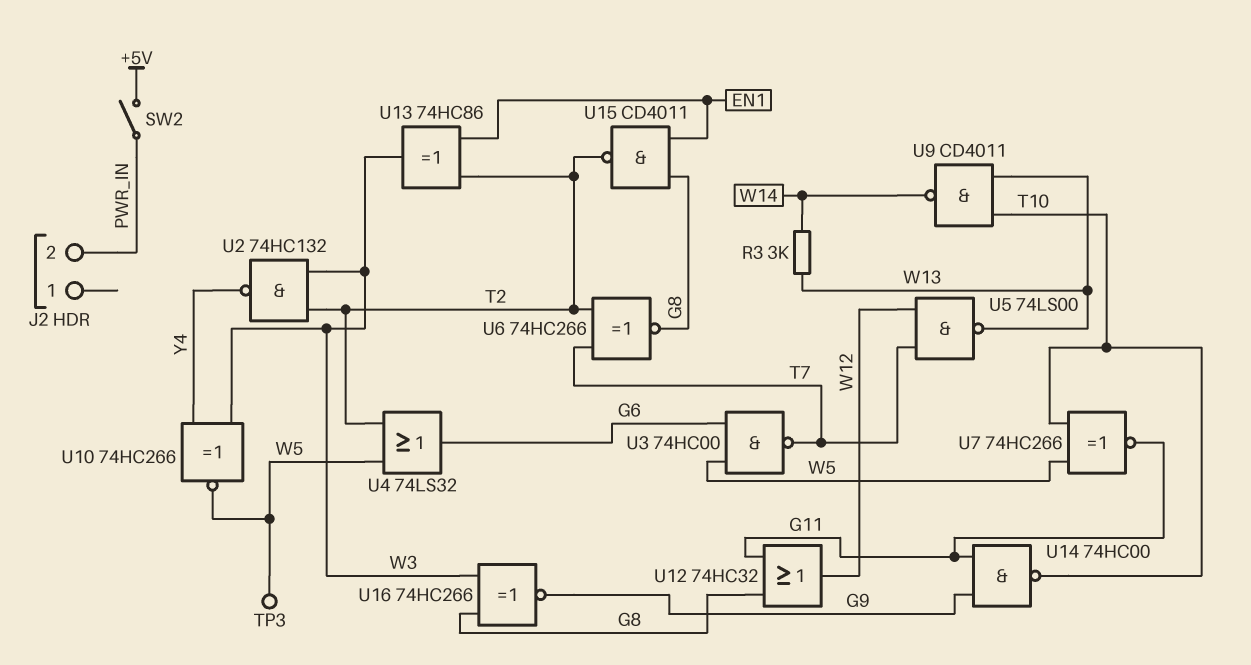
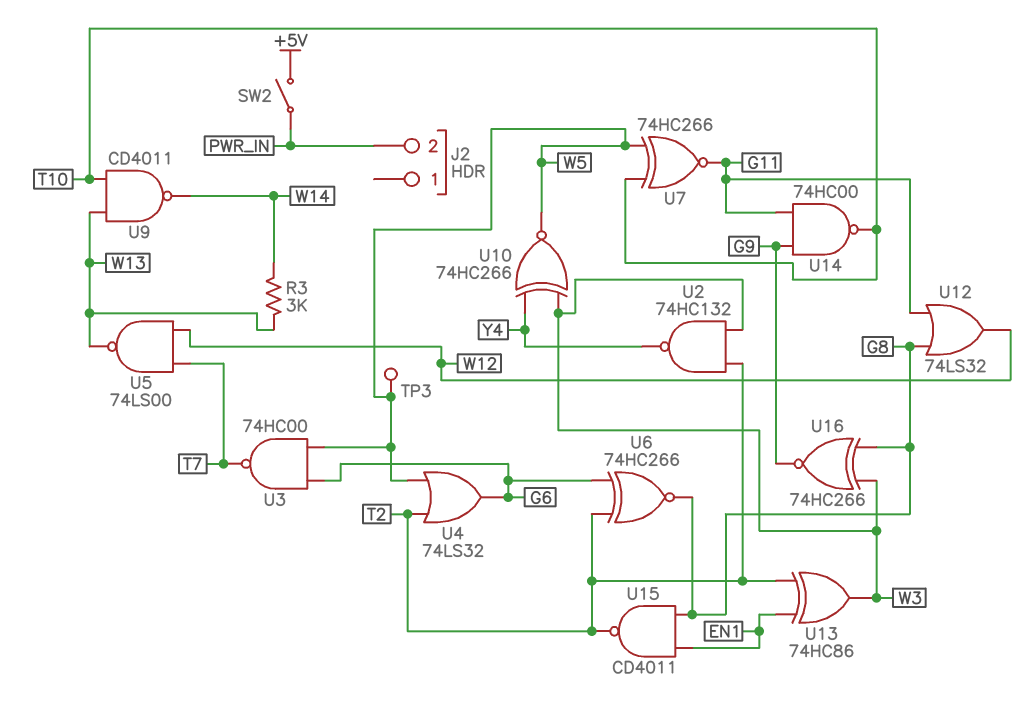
U6: XNOR 74HC266 (in T2, in T7, out G8) -> XNOR 74HC266 (in G6, in T2, out G8)
U12: OR 74HC32 (in G8, in G11, out W12) -> OR 74LS32 (in G8, in G11, out W12)

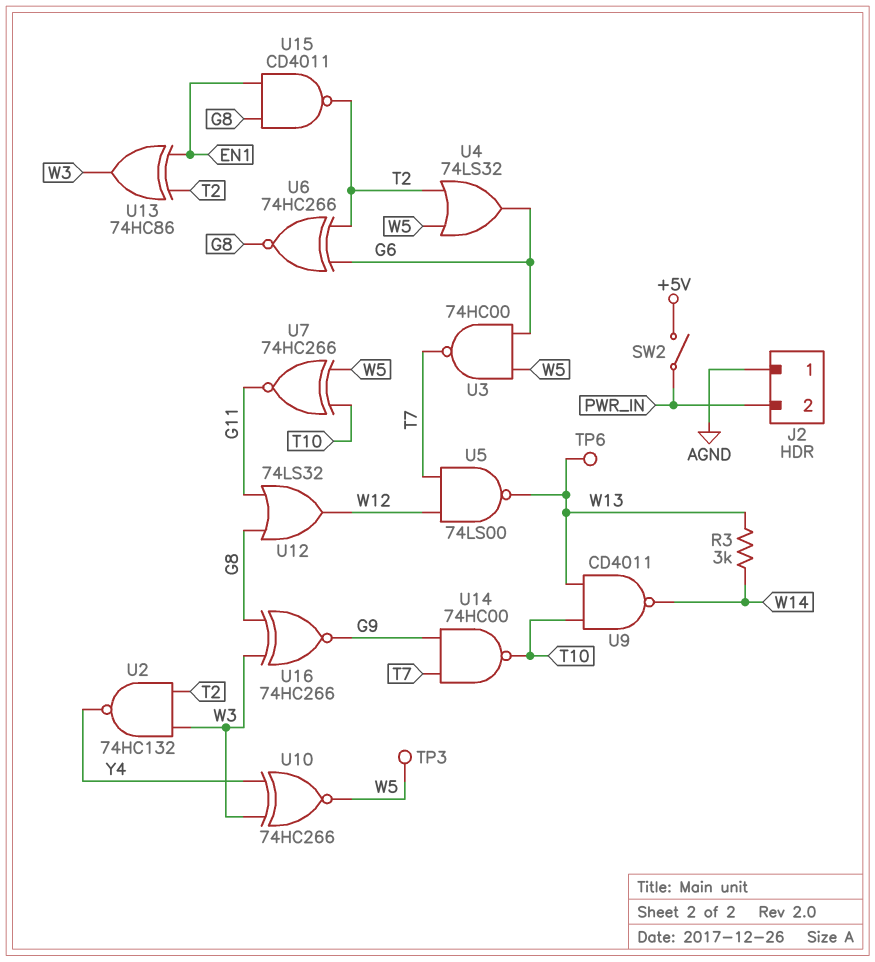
J2 pin 1: none -> AGND
TP6: none -> test point (W13)
U14: NAND 74HC00 (in G9, in G11, out T10) -> NAND 74HC00 (in G9, in T7, out T10)

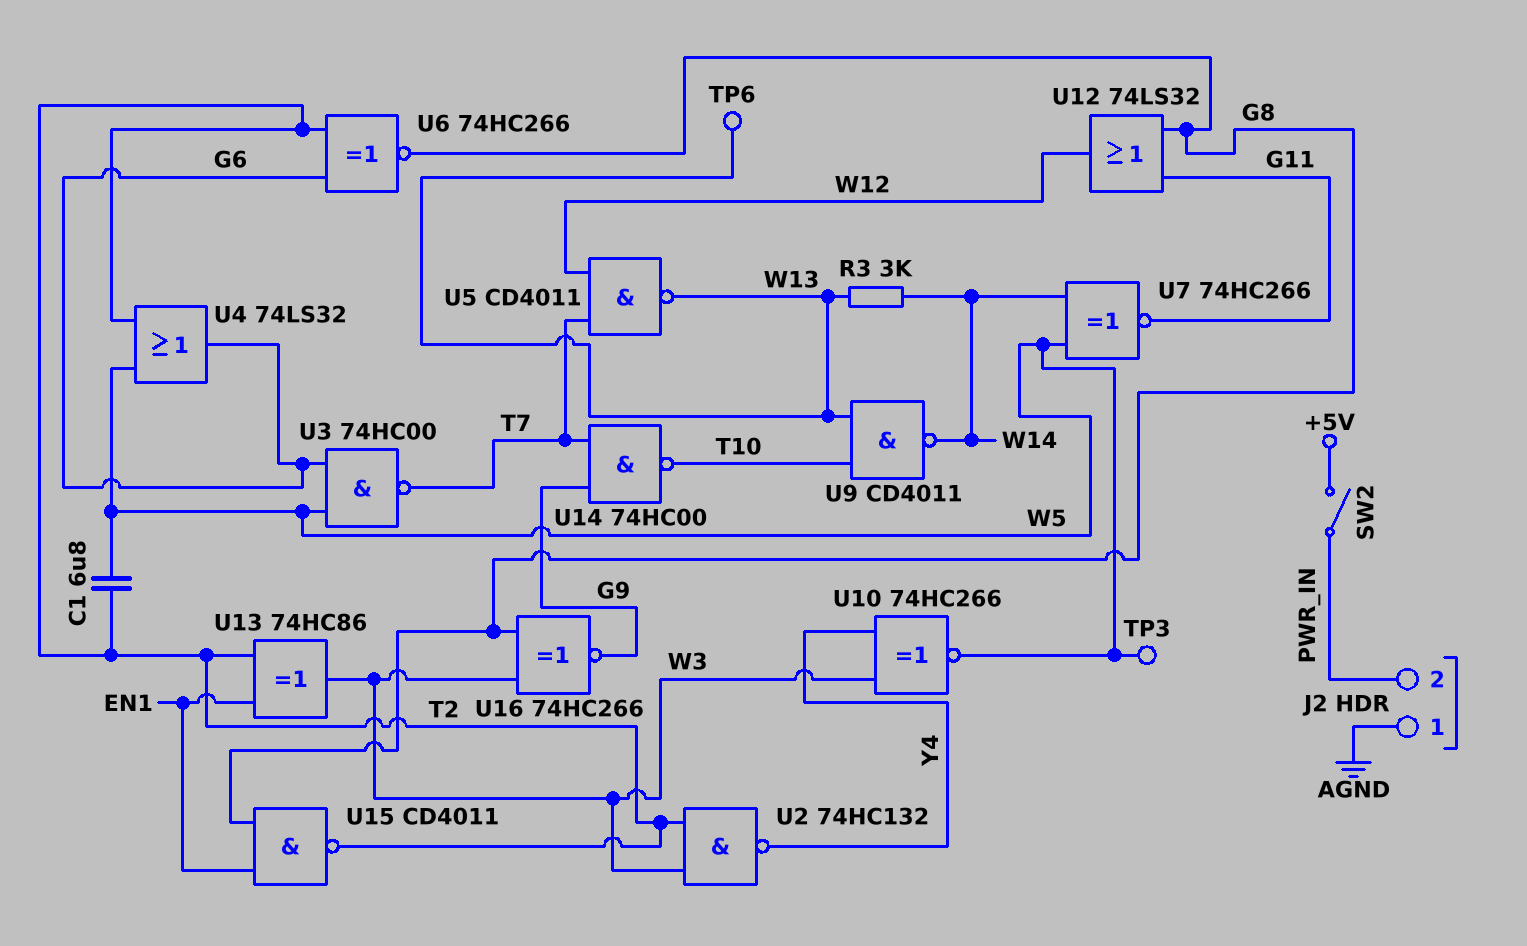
C1: none -> 6.8uF (T2, W5)
U5: NAND 74LS00 (in T7, in W12, out W13) -> NAND CD4011 (in T7, in W12, out W13)
U7: XNOR 74HC266 (in T10, in W5, out G11) -> XNOR 74HC266 (in W5, in W14, out G11)

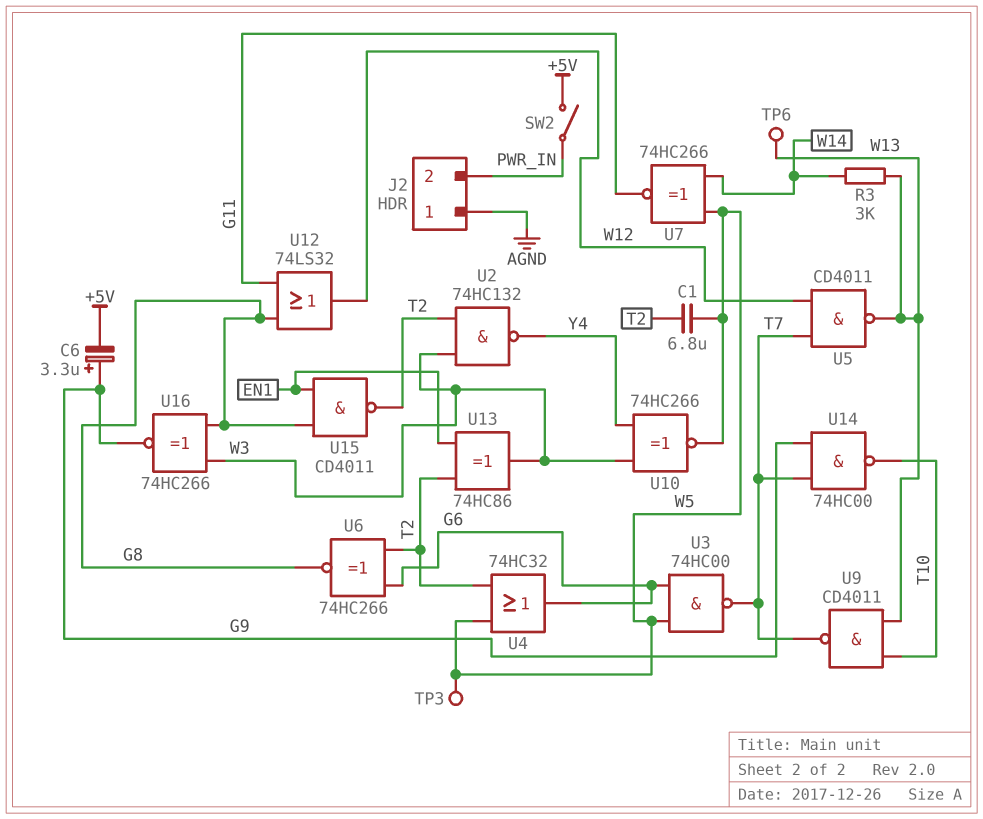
C6: none -> 3.3uF (plus G9, minus +5V)
U4: OR 74LS32 (in T2, in W5, out G6) -> OR 74HC32 (in T2, in W5, out G6)
U9: NAND CD4011 (in T10, in W13, out W14) -> NAND CD4011 (in T10, in W13, out T7)

